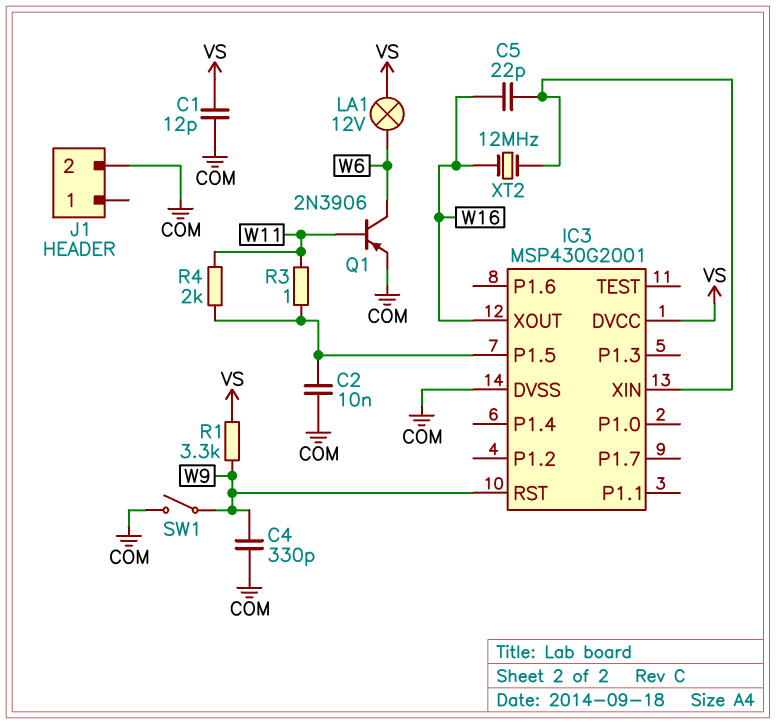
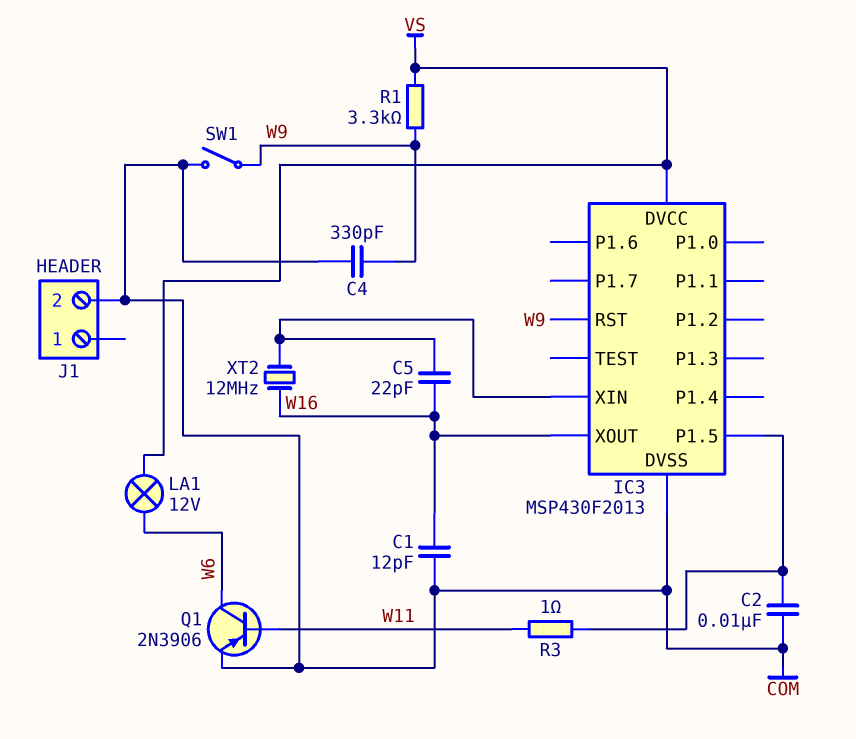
C1: 12pF (COM, VS) -> 12pF (COM, W16)
IC3: MSP430G2001 -> MSP430F2013
R4: 2k (IC3/P1.5, W11) -> none

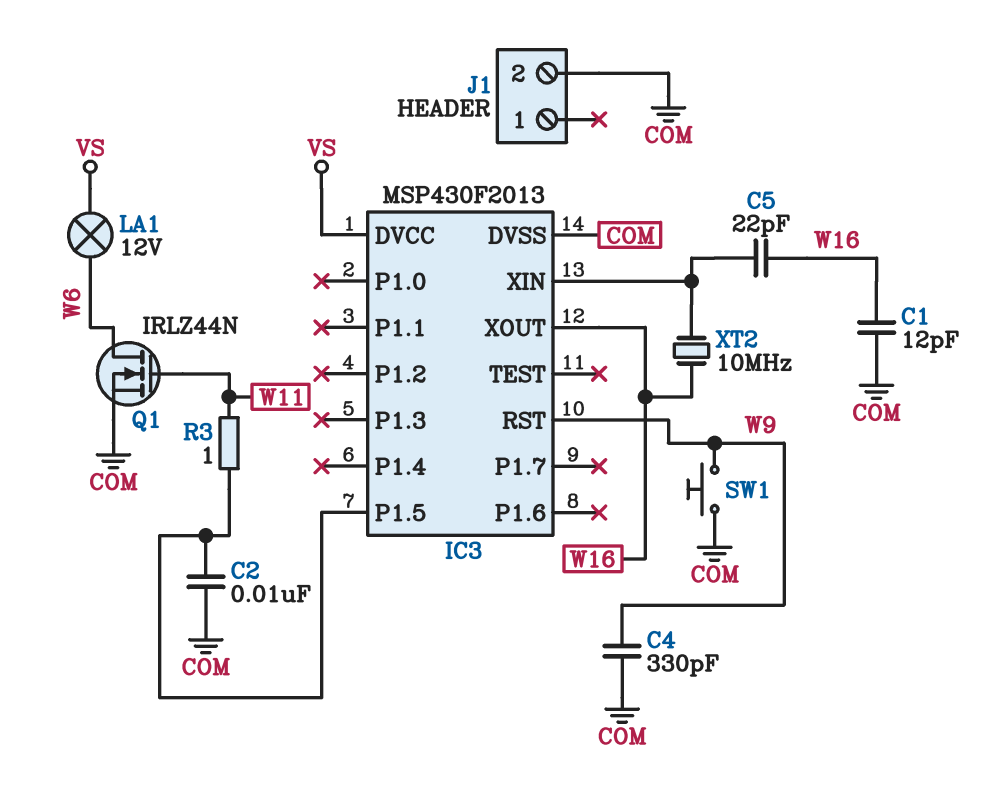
Q1: PNP 2N3906 (B W11, C W6, E COM) -> NMOS IRLZ44N (G W11, D W6, S COM)
R1: 3.3k (VS, W9) -> none
SW1: switch (COM, W9) -> button (COM, W9)
XT2: 12MHz (IC3/XIN, W16) -> 10MHz (IC3/XIN, W16)

